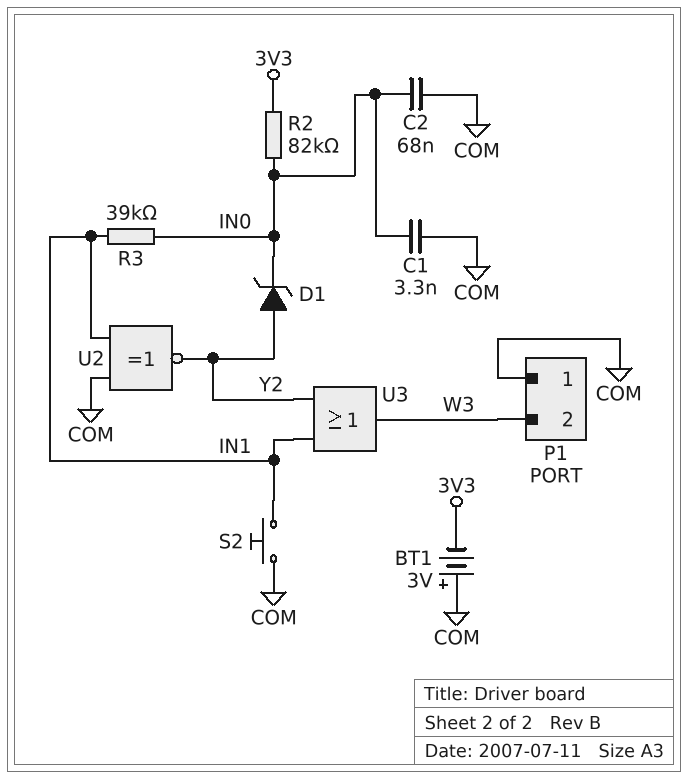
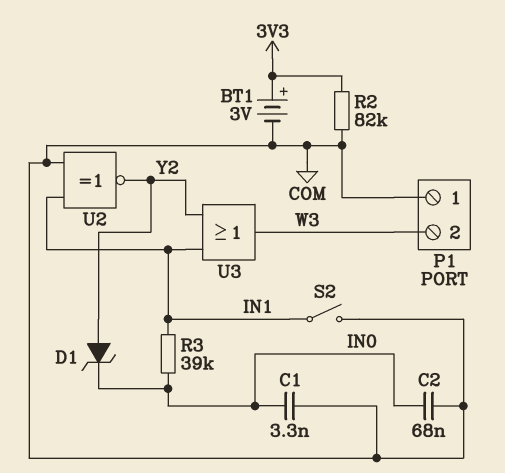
BT1: 3V (plus COM, minus 3V3) -> 3V (plus 3V3, minus COM)
R2: 82k (3V3, IN0) -> 82k (3V3, COM)
S2: button (COM, IN1) -> switch (COM, IN1)

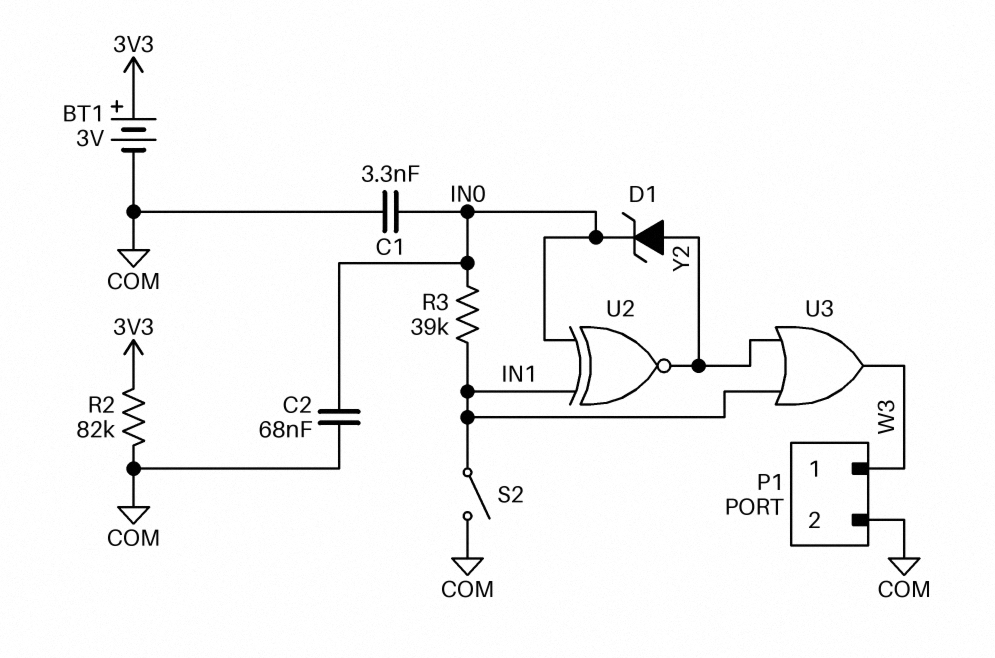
P1 pin 1: COM -> W3
P1 pin 2: W3 -> COM
U2: XNOR (in COM, in IN1, out Y2) -> XNOR (in IN0, in IN1, out Y2)

